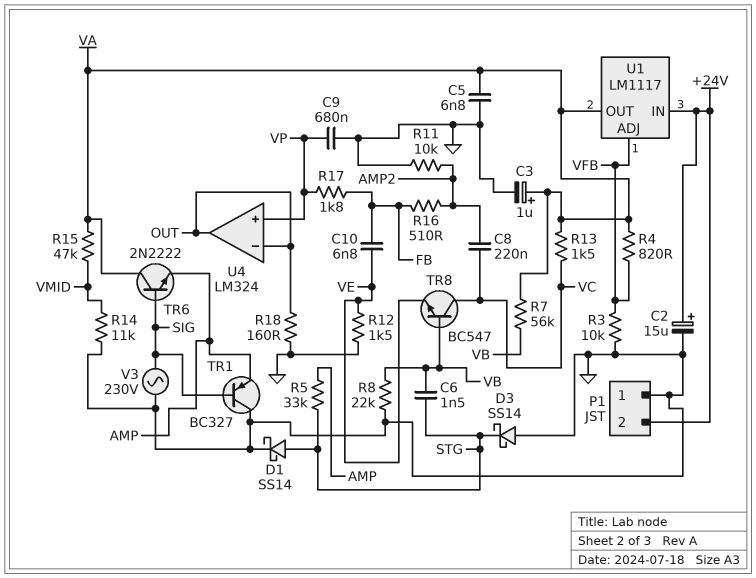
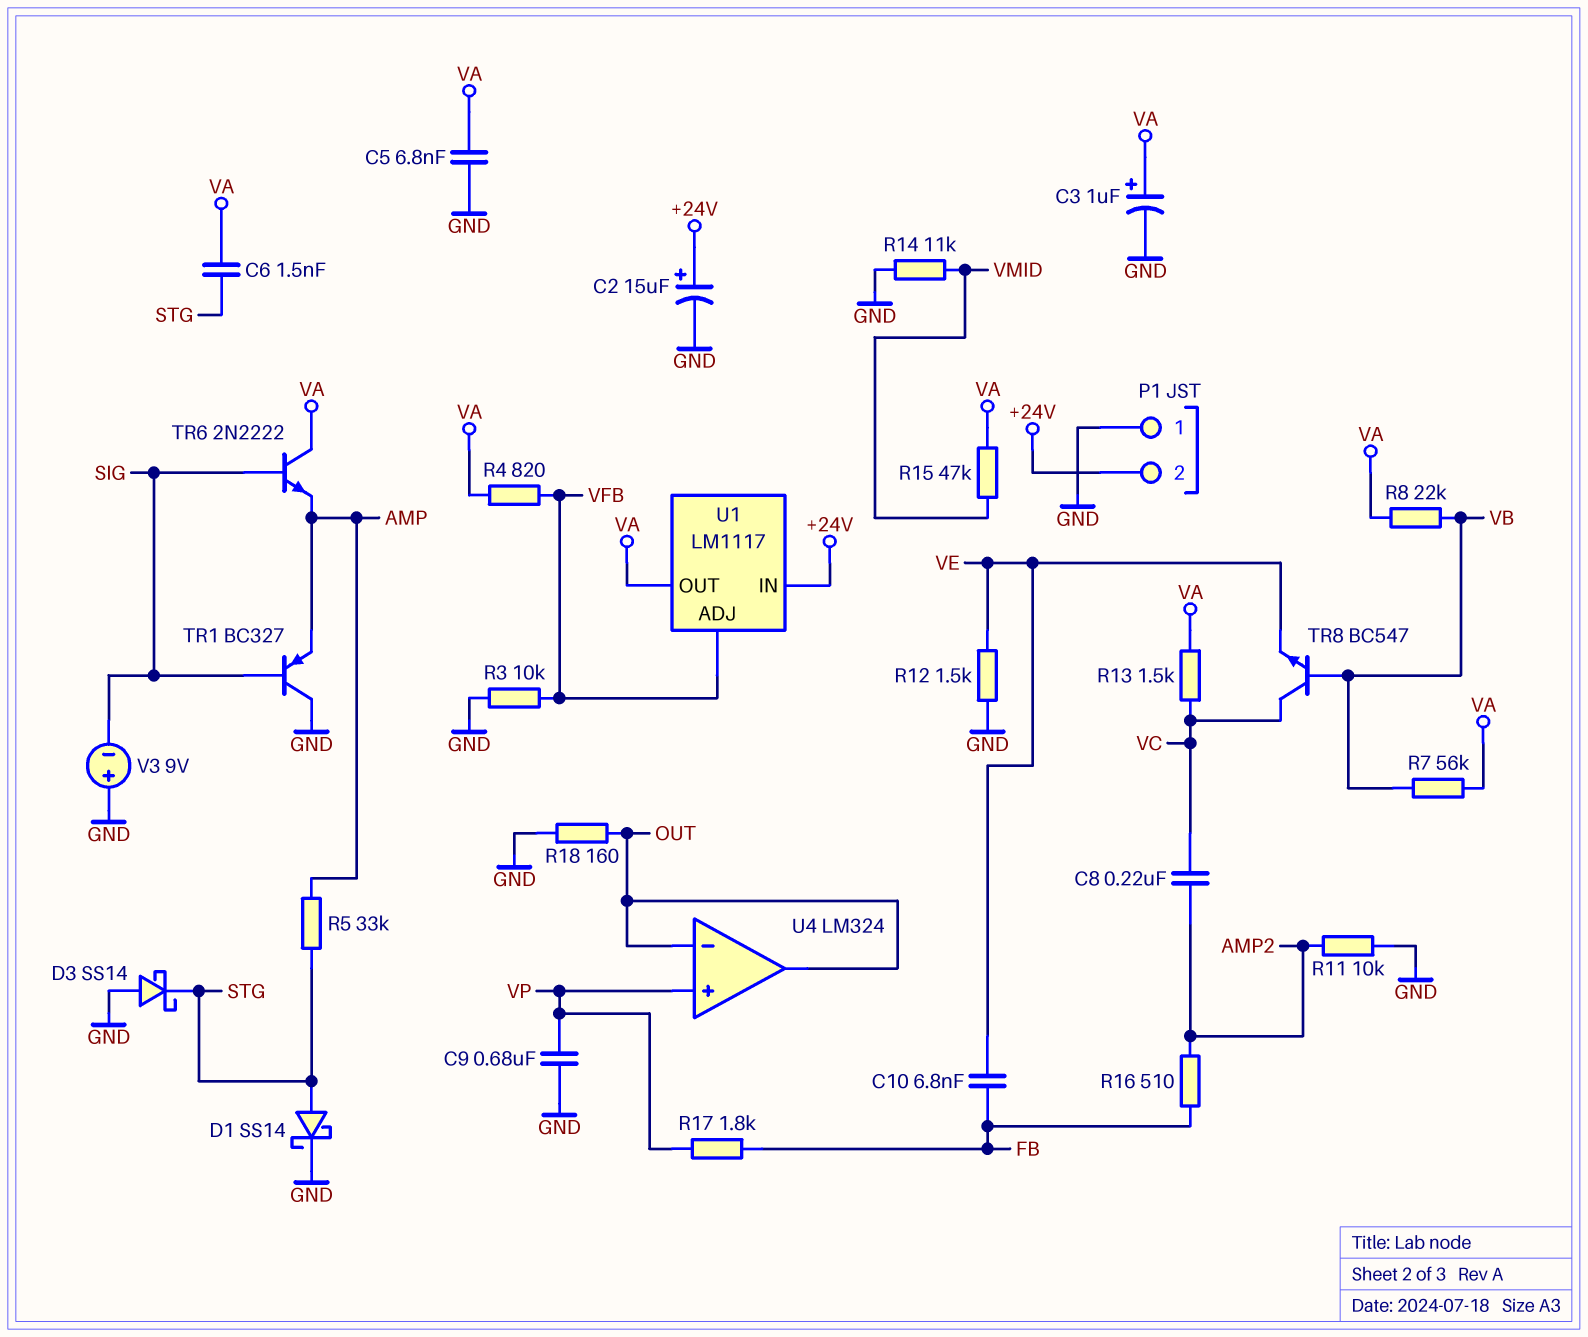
C6: 1.5nF (STG, VB) -> 1.5nF (STG, VA)
R8: 22k (GND, VB) -> 22k (VA, VB)
V3: AC 230V (GND, SIG) -> 9V (plus GND, minus SIG)

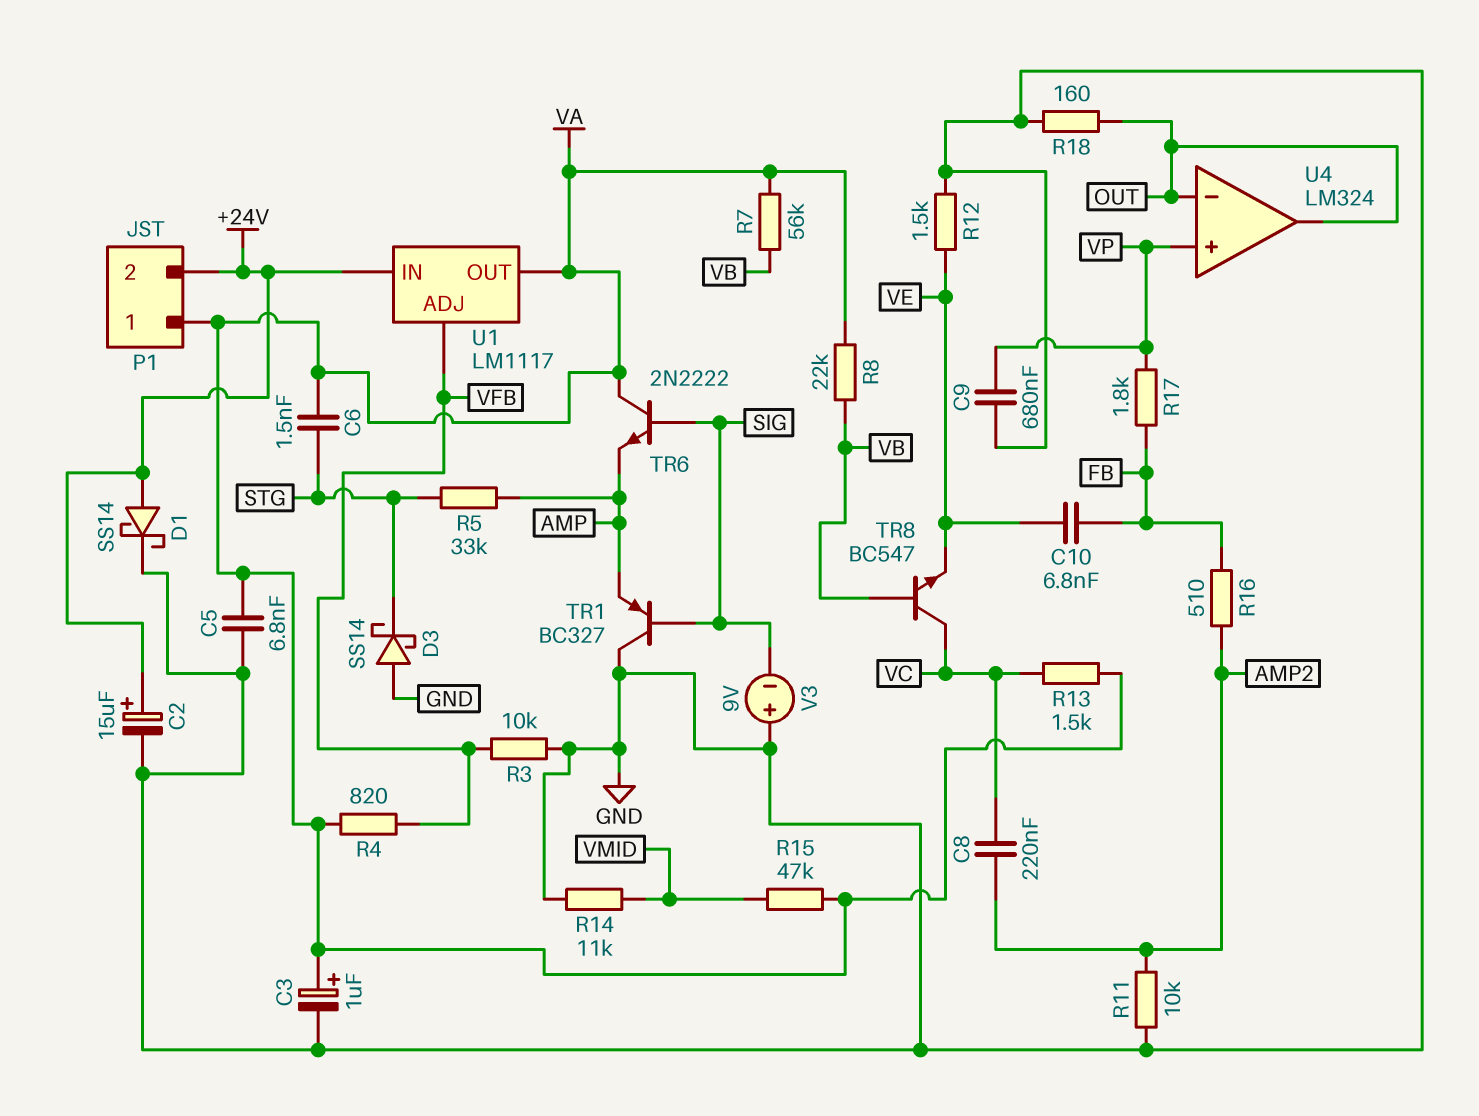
D1: schottky SS14 (A STG, K GND) -> schottky SS14 (A +24V, K GND)
P1 pin 1: GND -> VA

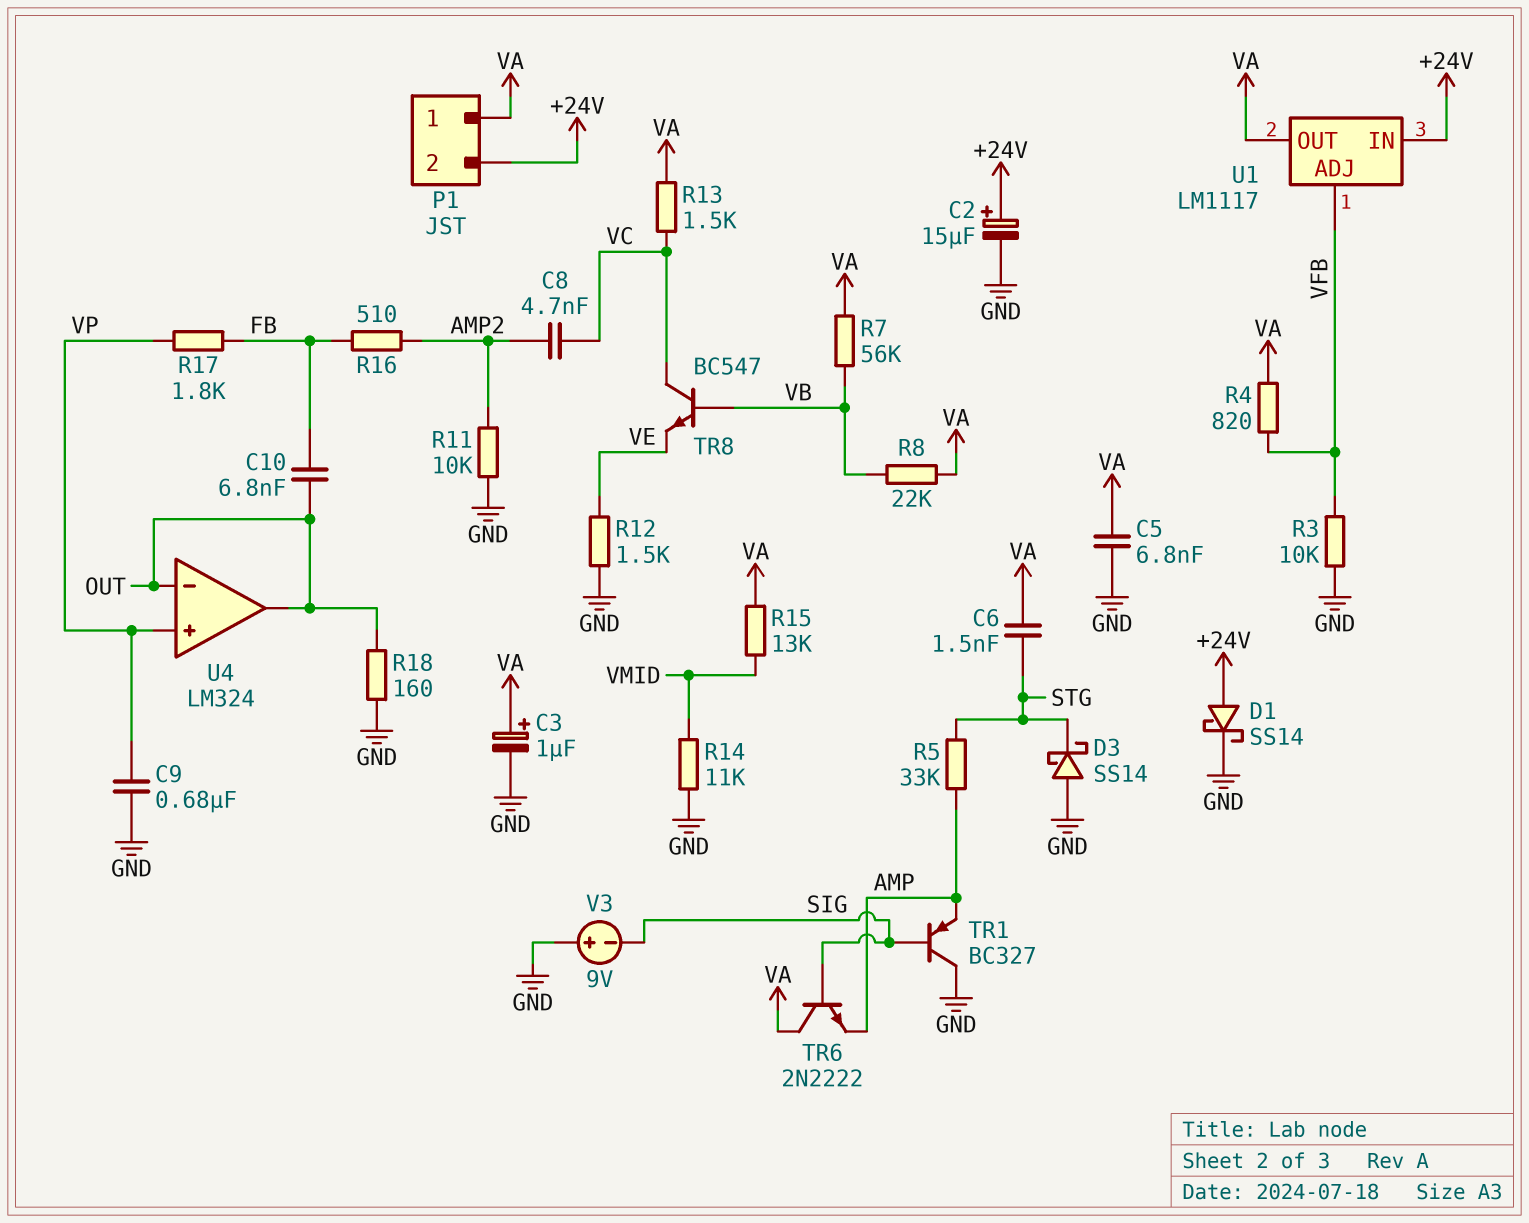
C8: 220nF (AMP2, VC) -> 4.7nF (AMP2, VC)
C10: 6.8nF (FB, VE) -> 6.8nF (FB, OUT)
R15: 47k (VA, VMID) -> 13k (VA, VMID)

